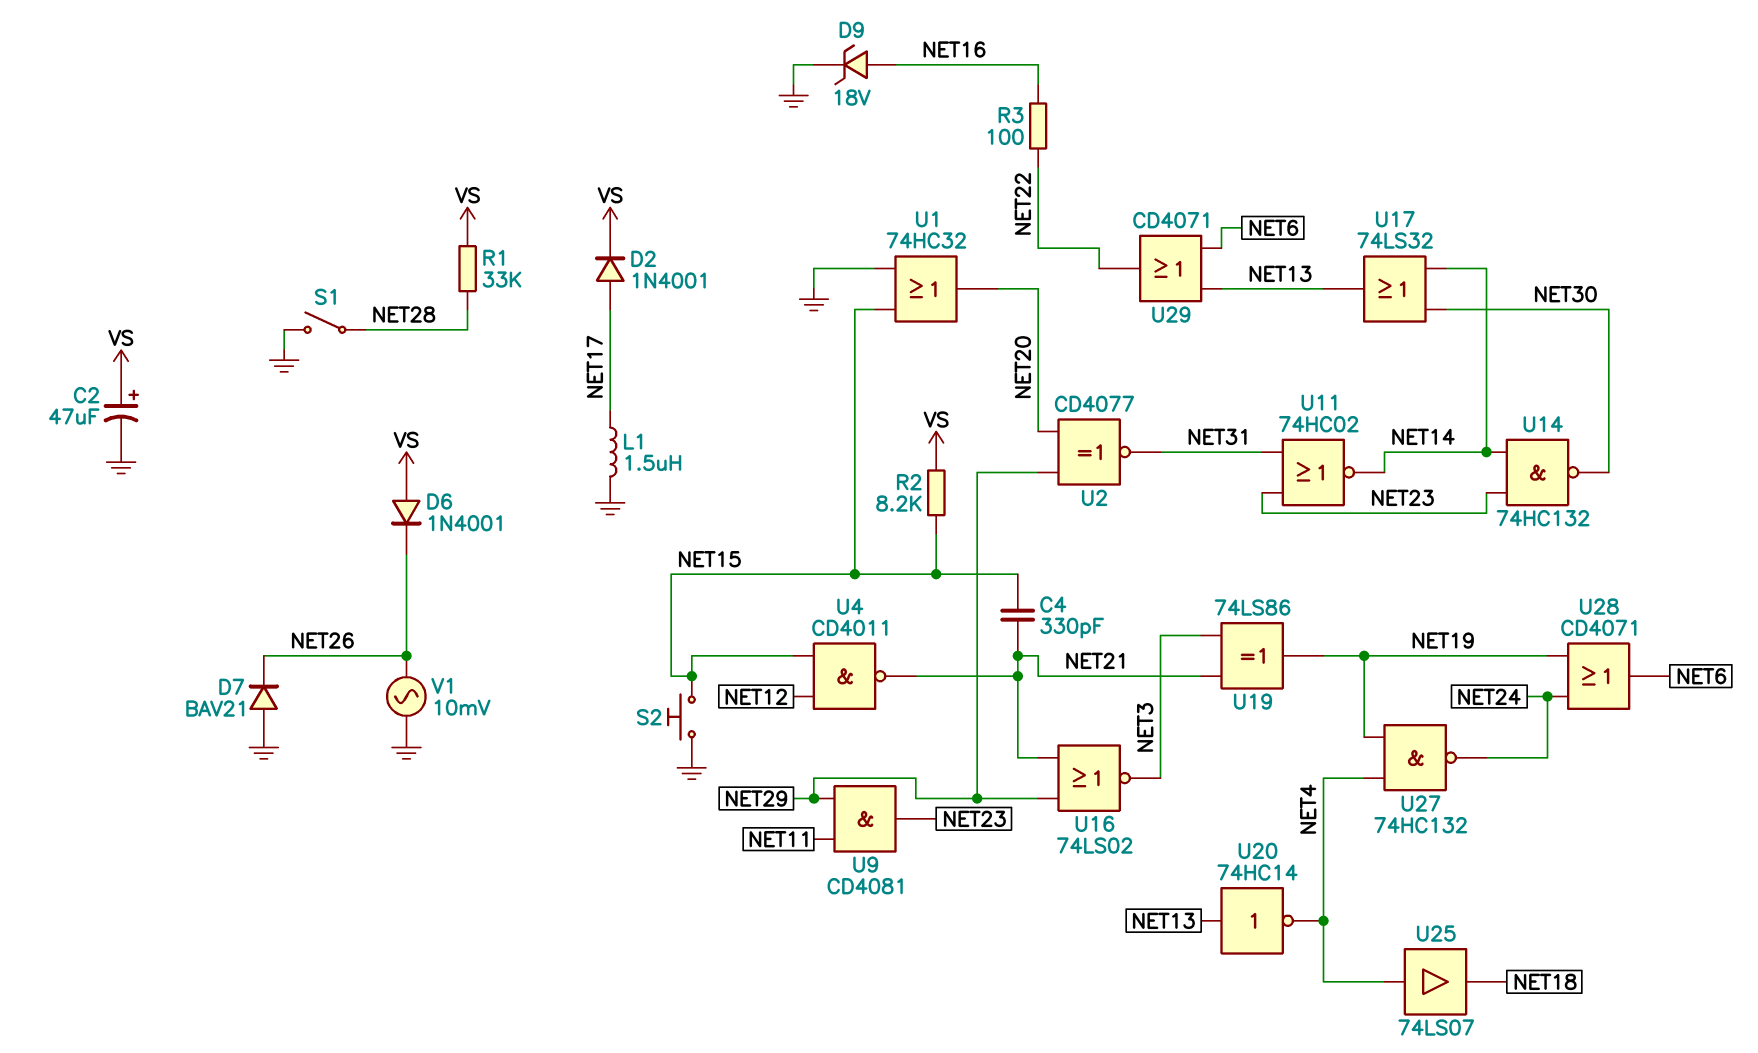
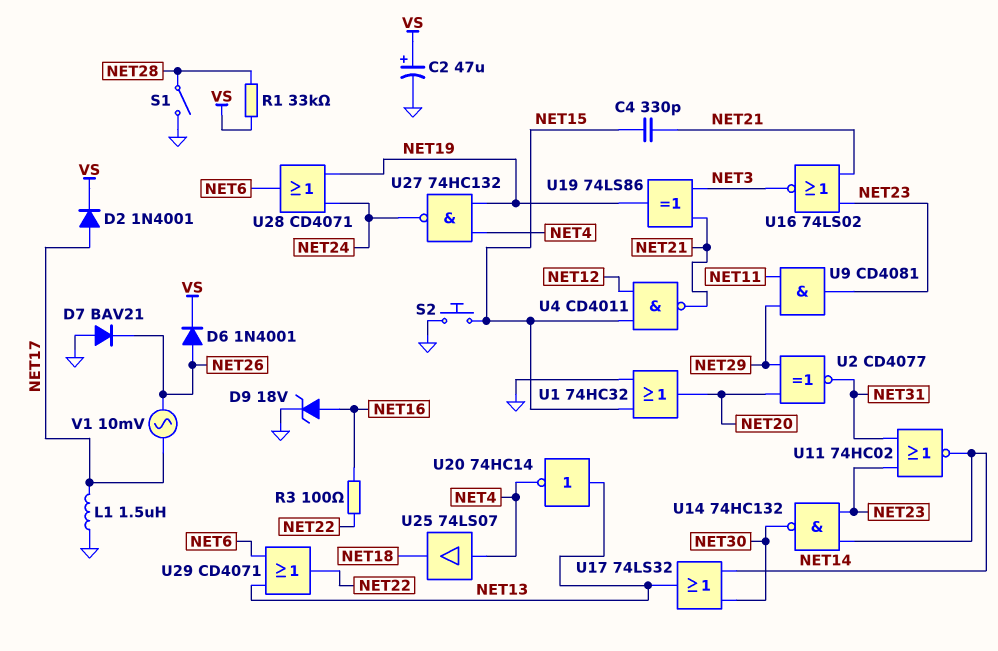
D6: diode 1N4001 (A VS, K NET26) -> diode 1N4001 (A NET26, K VS)
R2: 8.2k (NET15, VS) -> none
U16: NOR 74LS02 (in NET21, in NET29, out NET3) -> NOR 74LS02 (in NET21, in NET23, out NET3)
V1: AC 10mV (GND, NET26) -> AC 10mV (NET17, NET26)

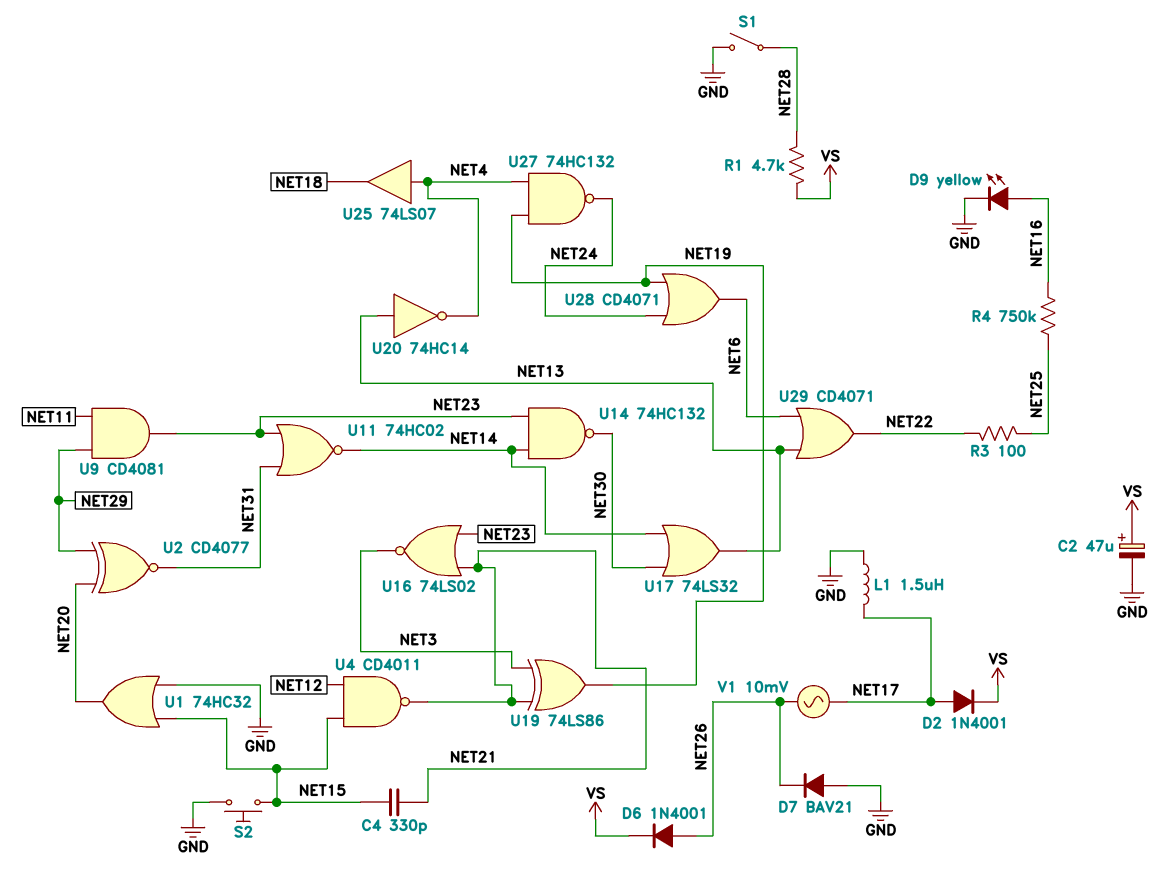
D9: zener 18V (A NET16, K GND) -> LED yellow (A NET16, K GND)
R1: 33k (NET28, VS) -> 4.7k (NET28, VS)
R3: 100 (NET16, NET22) -> 100 (NET22, NET25)
R4: none -> 750k (NET16, NET25)

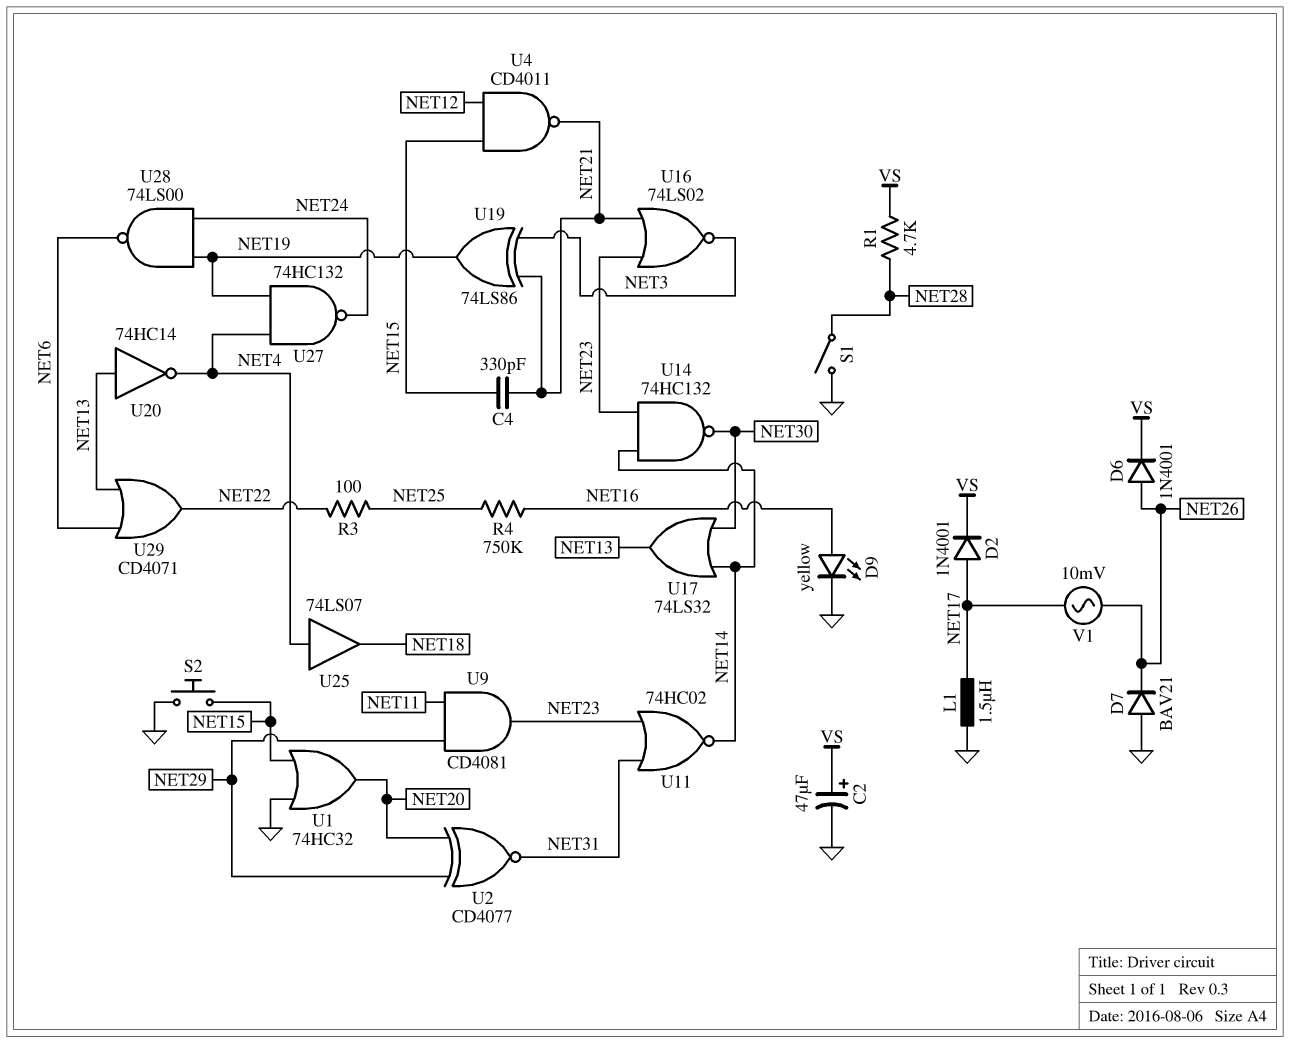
U28: OR CD4071 (in NET19, in NET24, out NET6) -> NAND 74LS00 (in NET19, in NET24, out NET6)

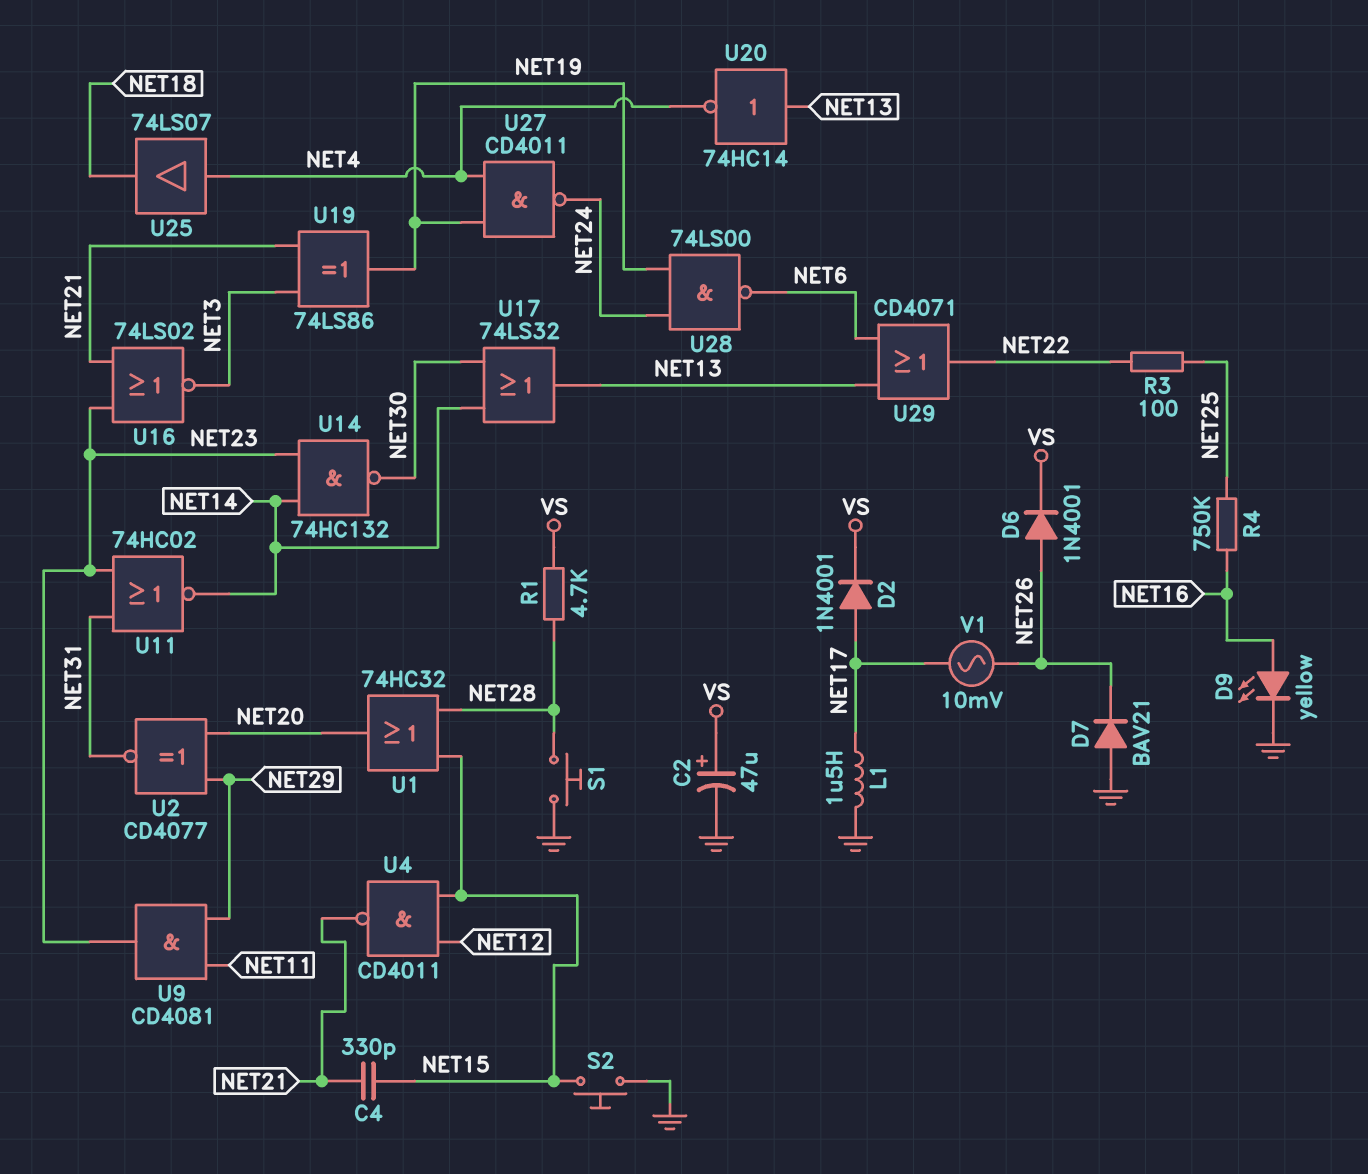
S1: switch (GND, NET28) -> button (GND, NET28)
U1: OR 74HC32 (in GND, in NET15, out NET20) -> OR 74HC32 (in NET15, in NET28, out NET20)
U27: NAND 74HC132 (in NET4, in NET19, out NET24) -> NAND CD4011 (in NET4, in NET19, out NET24)

